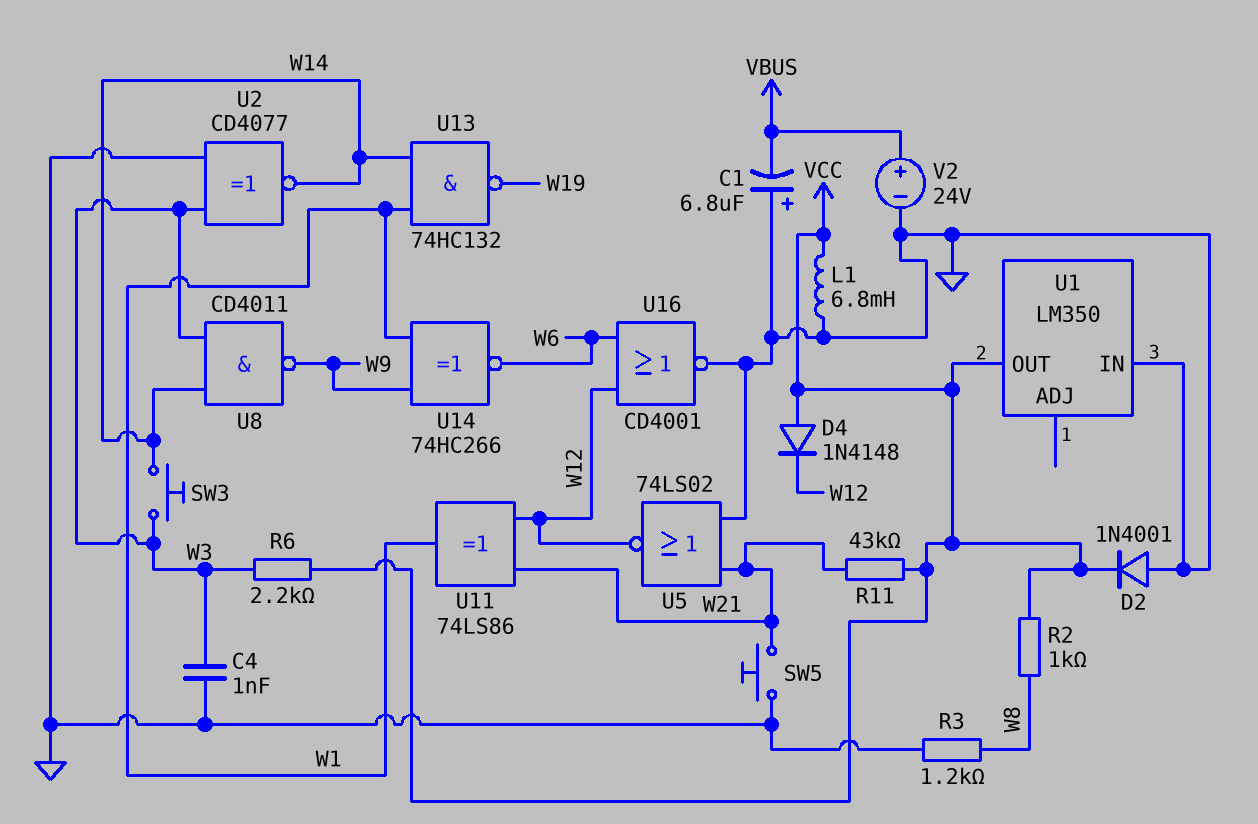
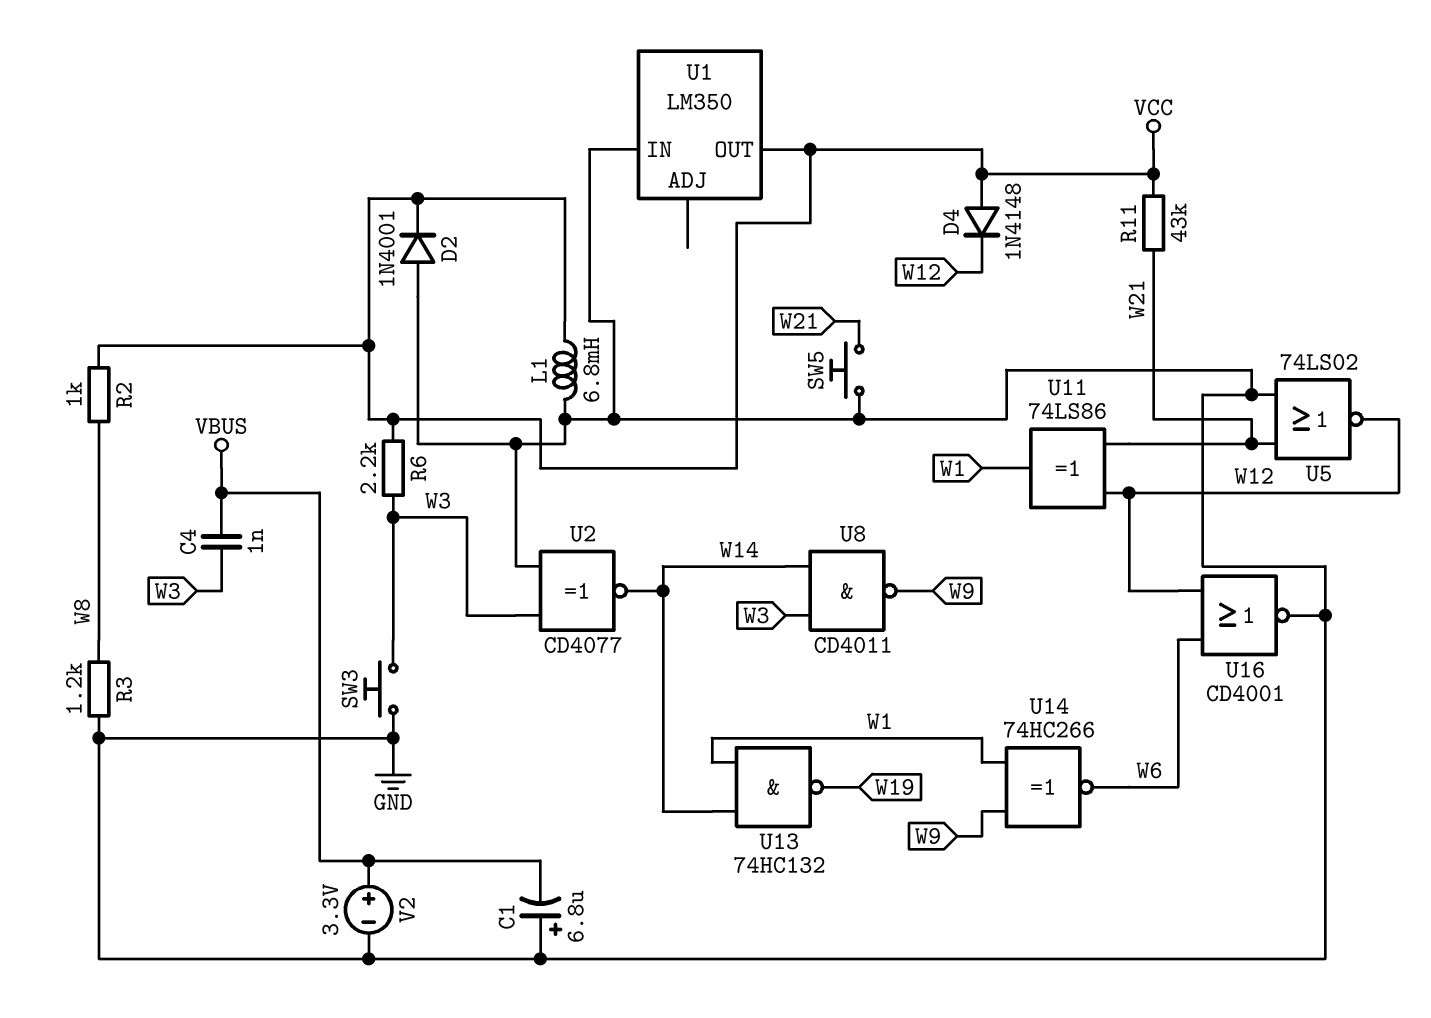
C4: 1nF (GND, W3) -> 1nF (VBUS, W3)
SW3: button (W3, W14) -> button (GND, W3)
V2: 24V (plus VBUS, minus GND) -> 3.3V (plus VBUS, minus GND)

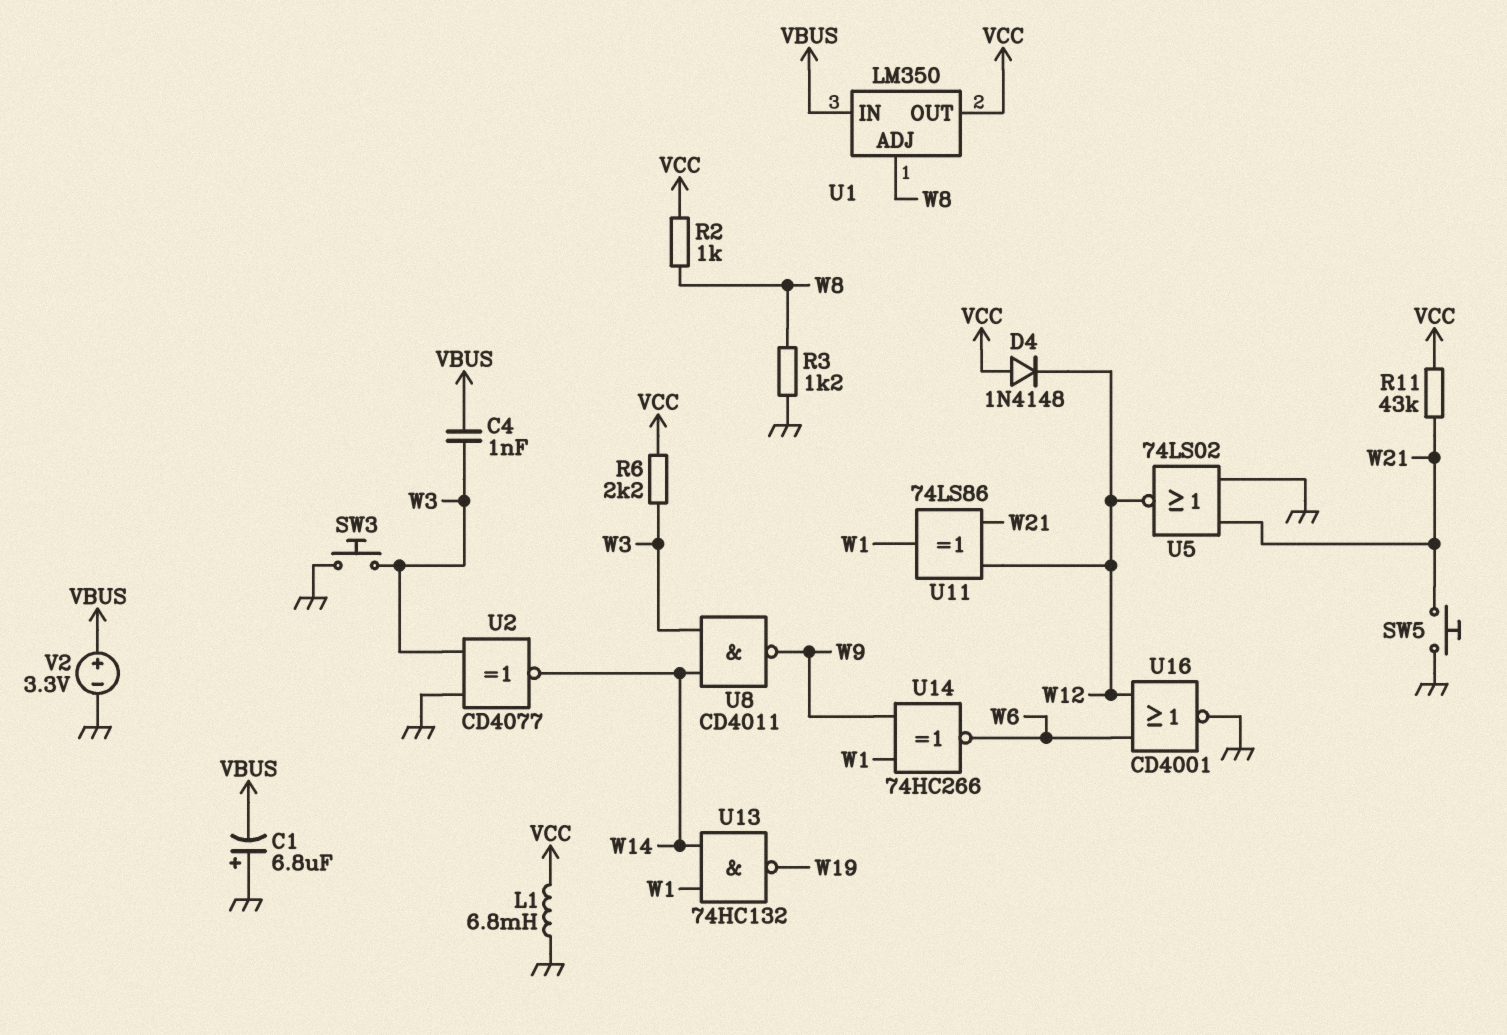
D2: diode 1N4001 (A GND, K VCC) -> none
U1 pin ADJ: none -> W8
U1 pin IN: GND -> VBUS

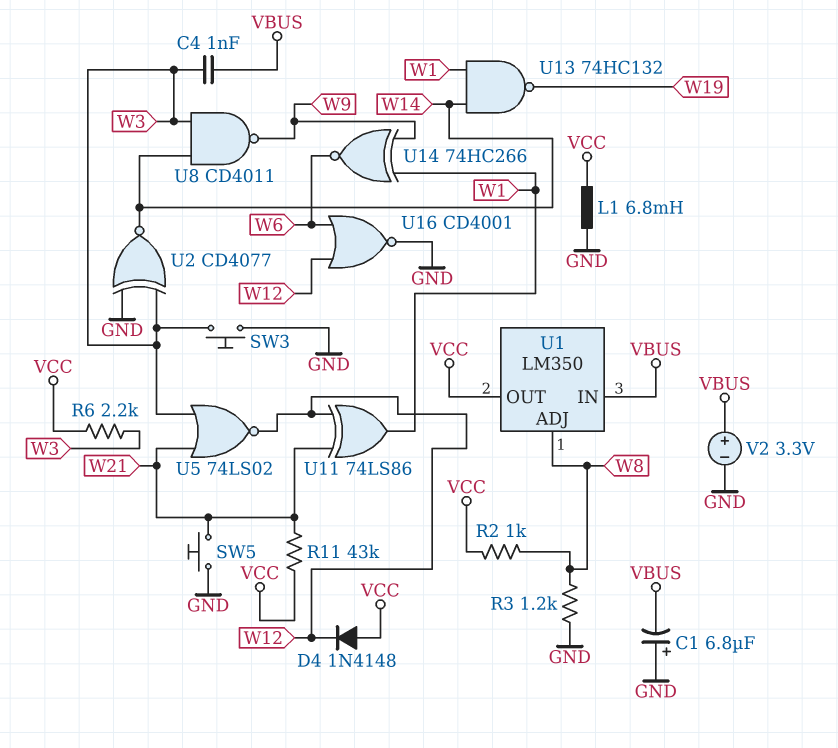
U5: NOR 74LS02 (in GND, in W21, out W12) -> NOR 74LS02 (in W3, in W21, out W12)

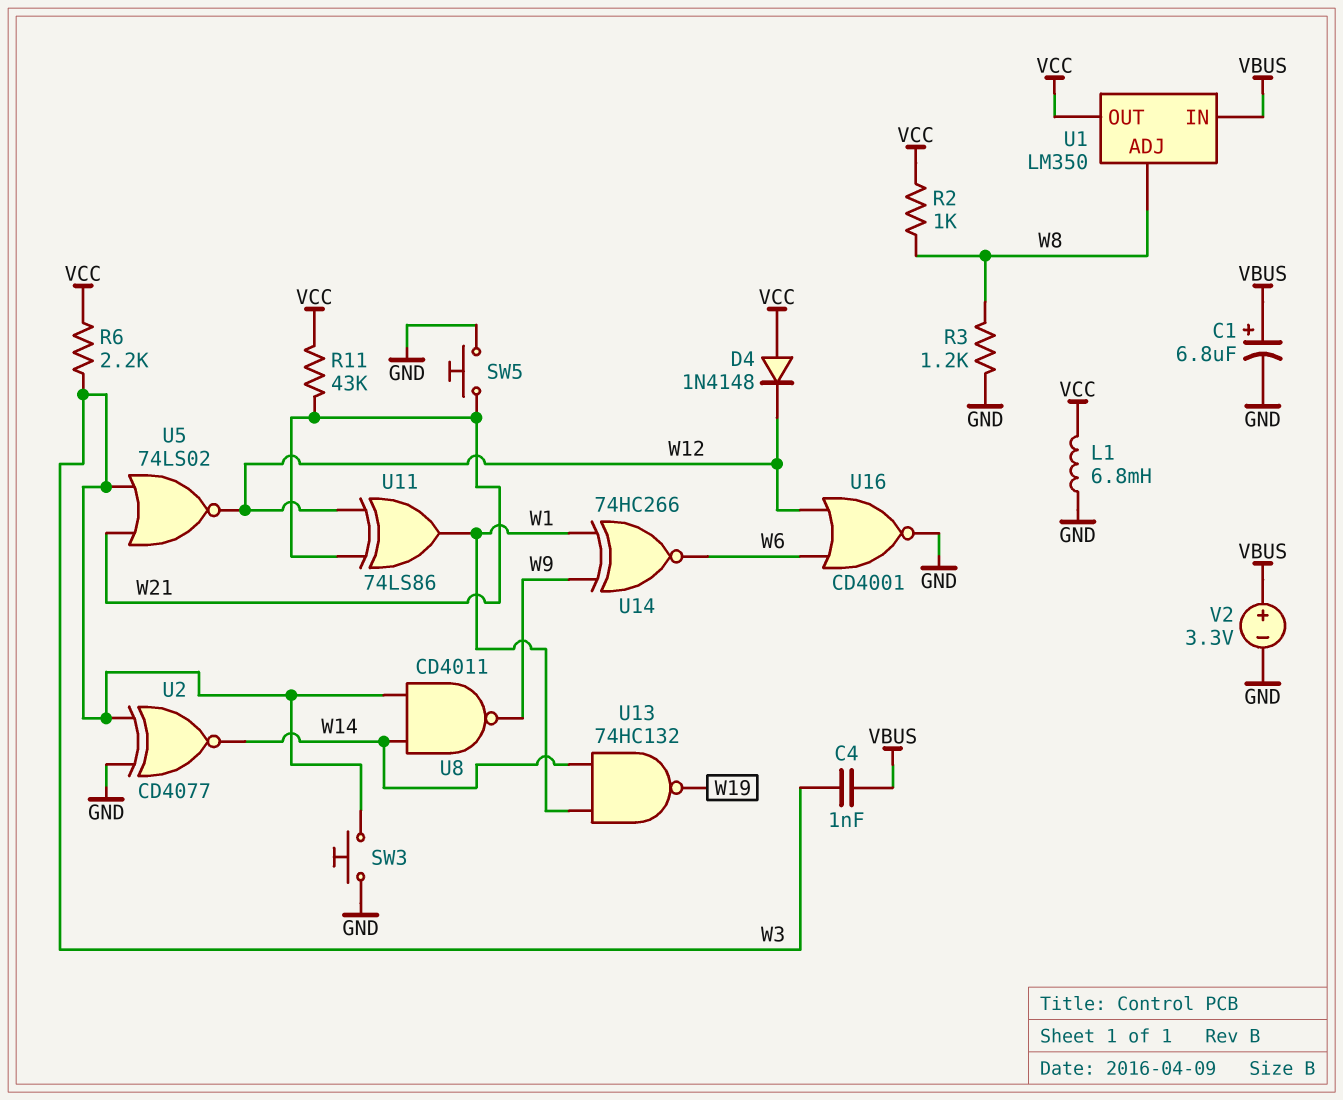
C1: 6.8uF (plus GND, minus VBUS) -> 6.8uF (plus VBUS, minus GND)

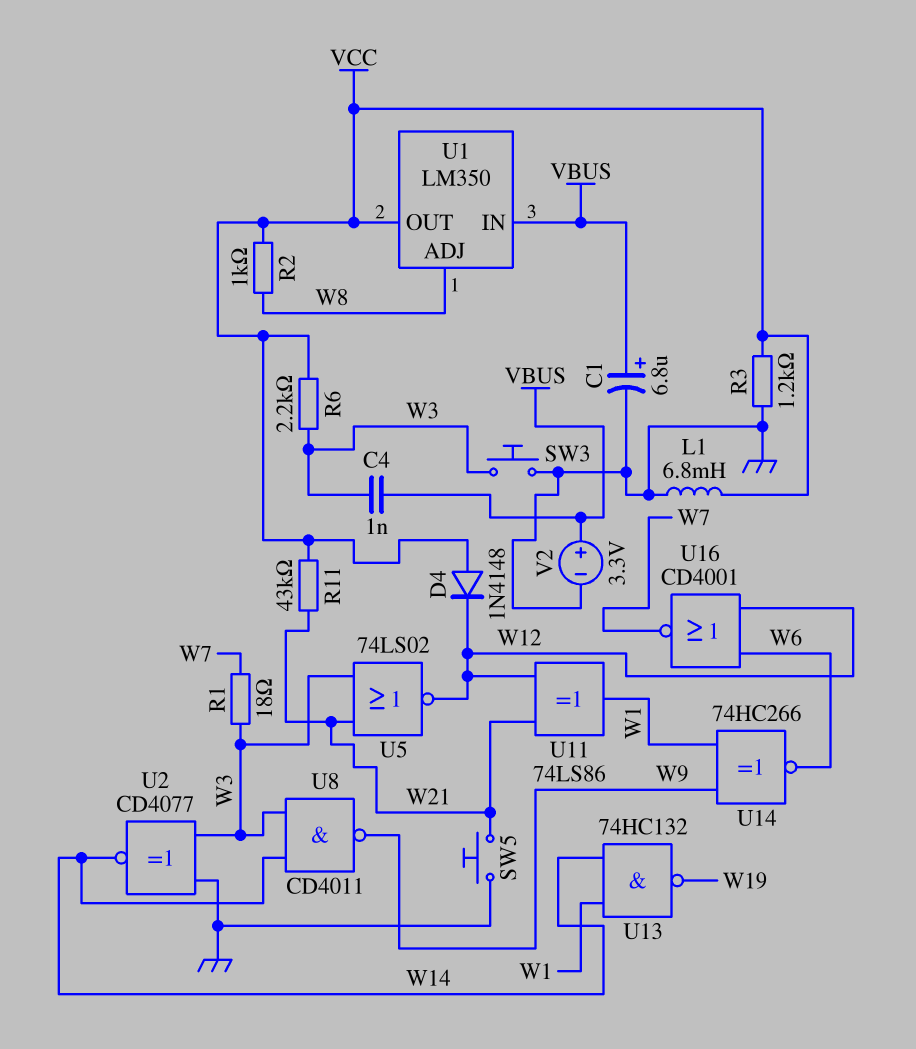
R1: none -> 18 (W3, W7)
R3: 1.2k (GND, W8) -> 1.2k (GND, VCC)
U16: NOR CD4001 (in W6, in W12, out GND) -> NOR CD4001 (in W6, in W12, out W7)

